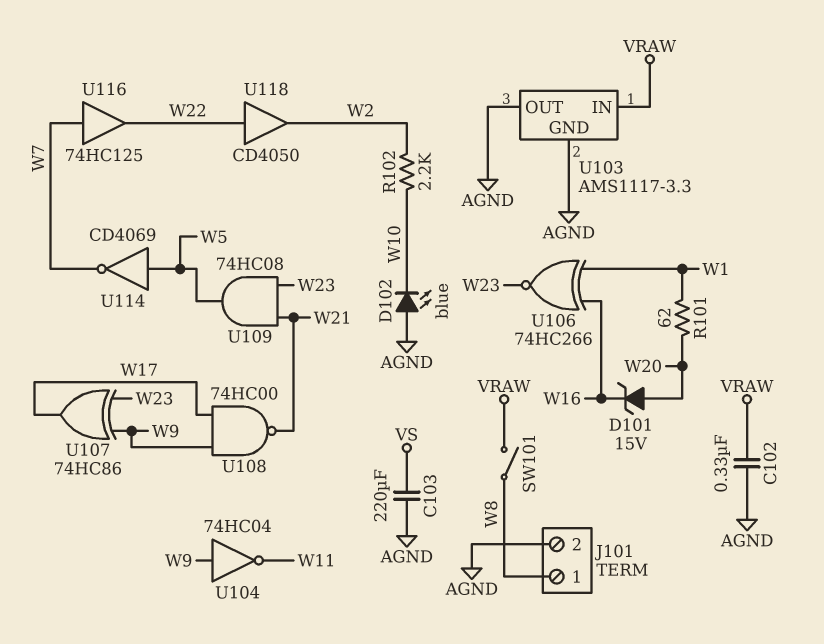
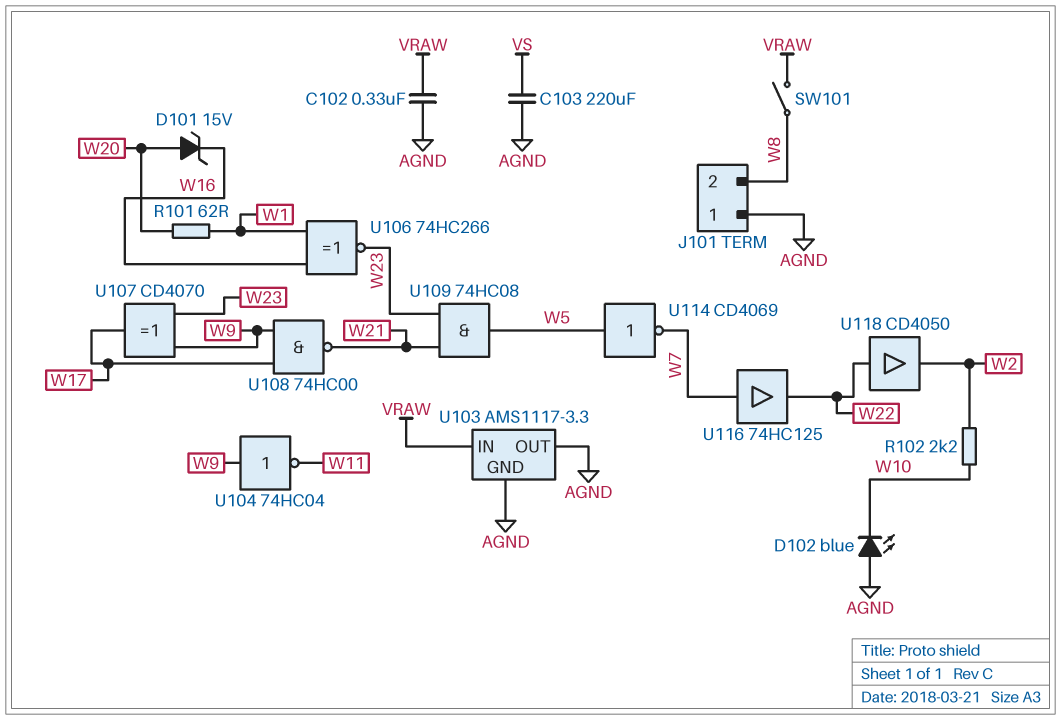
J101 pin 1: W8 -> AGND
J101 pin 2: AGND -> W8
U107: XOR 74HC86 (in W9, in W23, out W17) -> XOR CD4070 (in W9, in W23, out W17)

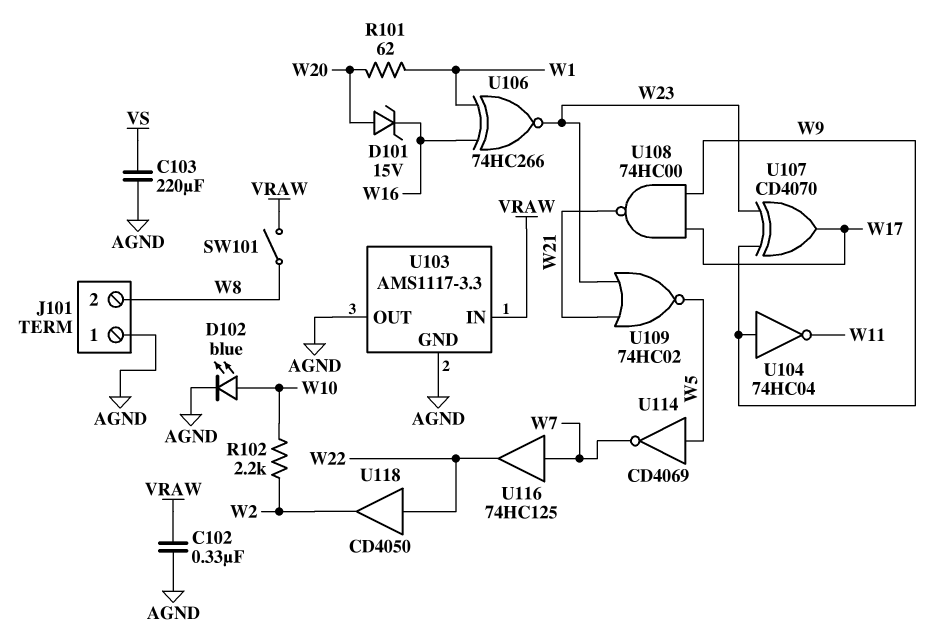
D102: LED blue (A AGND, K W10) -> LED blue (A W10, K AGND)
U109: AND 74HC08 (in W21, in W23, out W5) -> NOR 74HC02 (in W21, in W23, out W5)

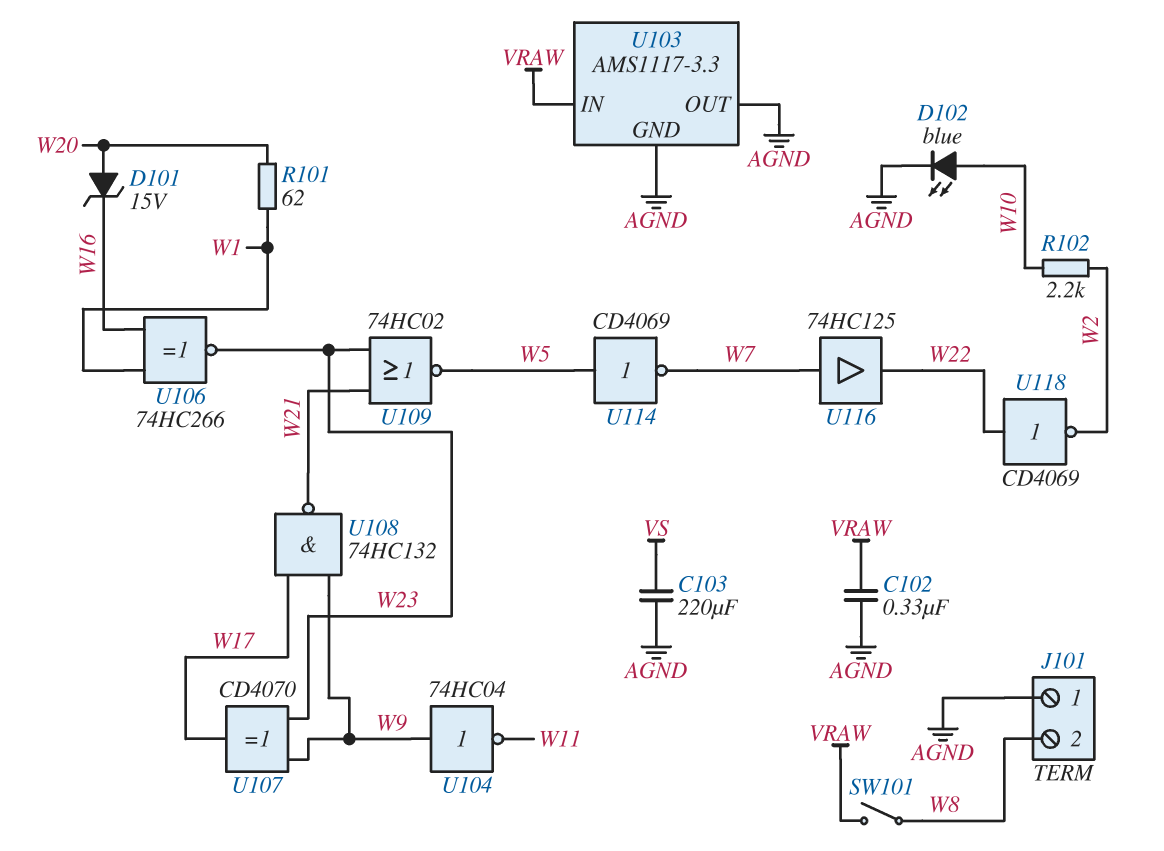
U108: NAND 74HC00 (in W9, in W17, out W21) -> NAND 74HC132 (in W9, in W17, out W21)
U118: buffer CD4050 (in W22, out W2) -> NOT CD4069 (in W22, out W2)

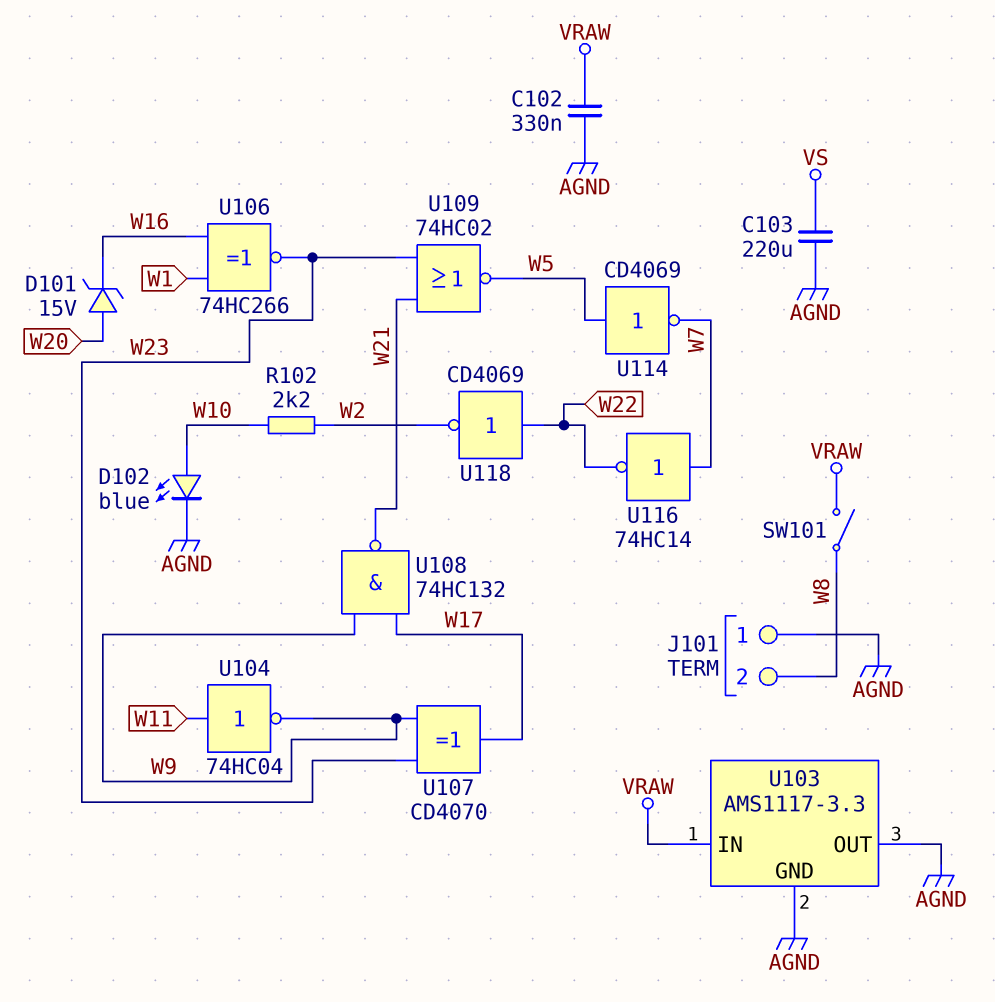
R101: 62 (W1, W20) -> none
U104: NOT 74HC04 (in W9, out W11) -> NOT 74HC04 (in W11, out W9)
U116: buffer 74HC125 (in W7, out W22) -> NOT 74HC14 (in W7, out W22)

